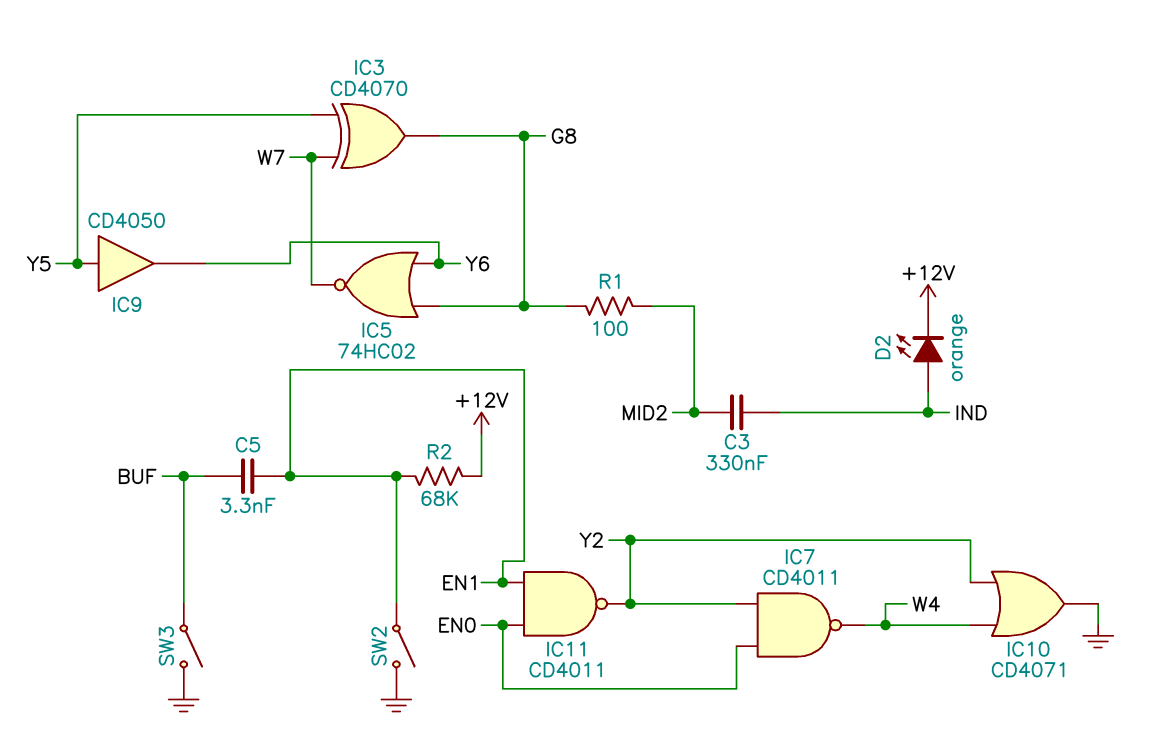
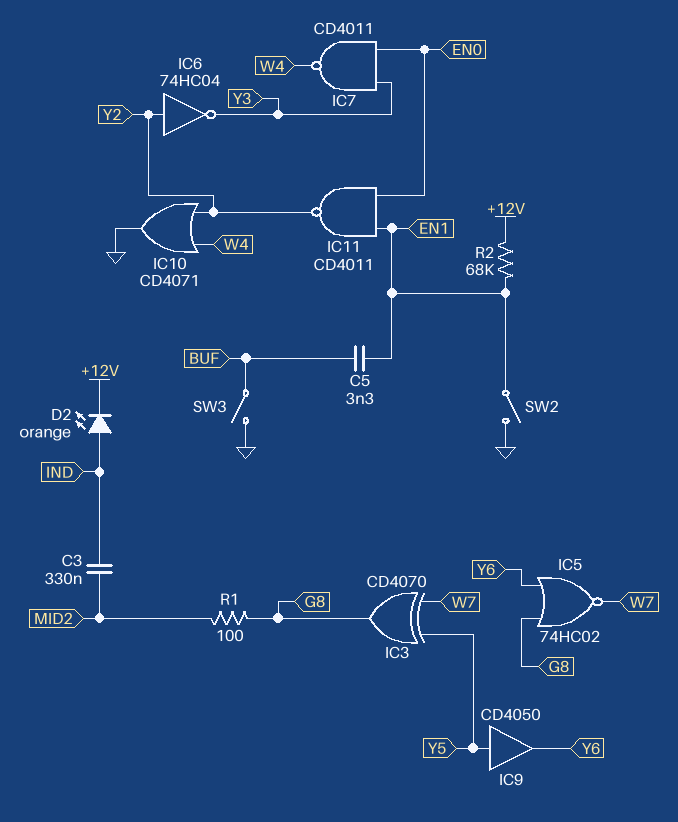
IC6: none -> NOT 74HC04 (in Y2, out Y3)
IC7: NAND CD4011 (in EN0, in Y2, out W4) -> NAND CD4011 (in EN0, in Y3, out W4)

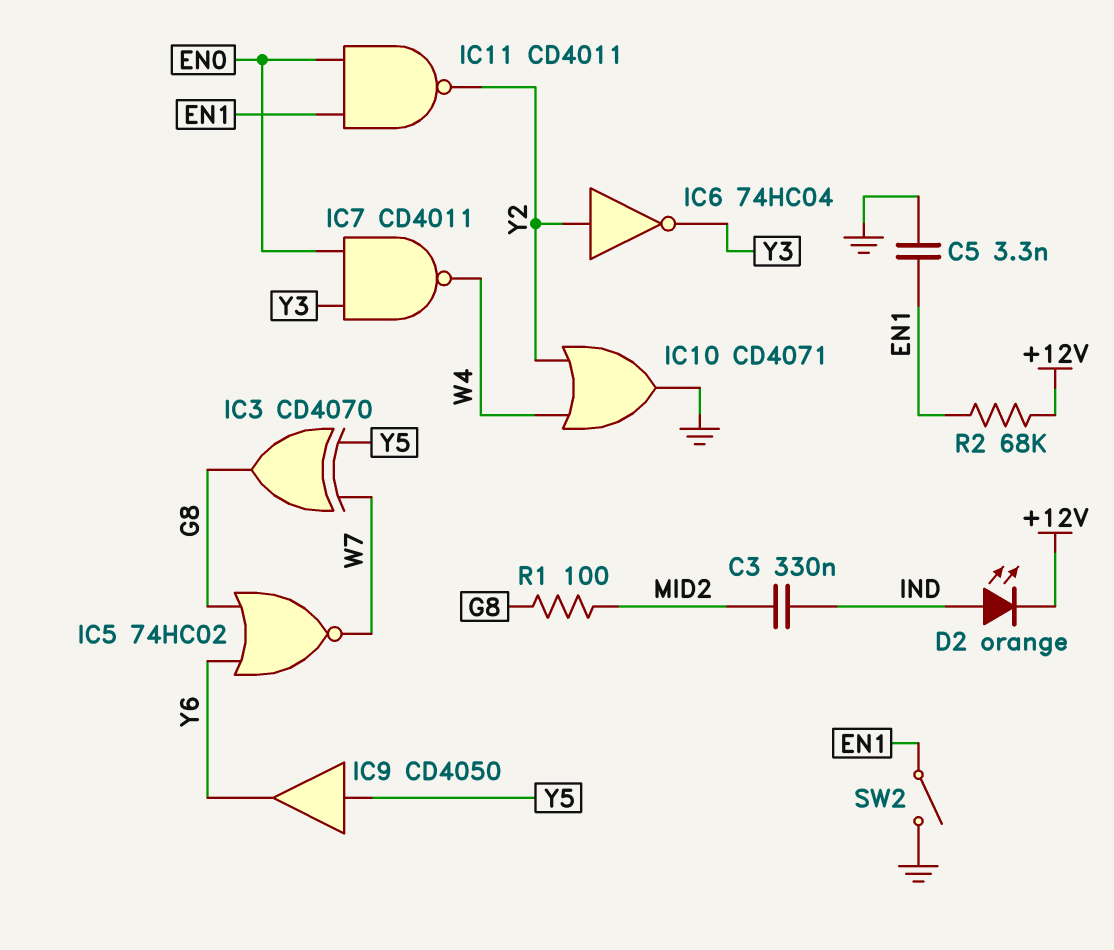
C5: 3.3nF (BUF, EN1) -> 3.3nF (EN1, GND)
SW3: switch (BUF, GND) -> none

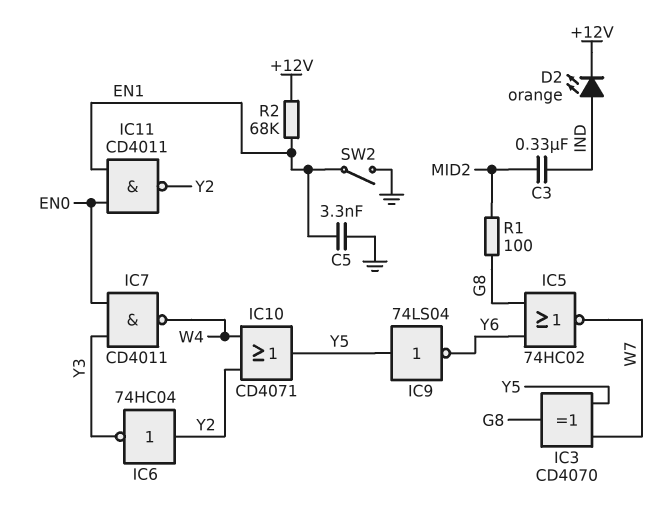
IC9: buffer CD4050 (in Y5, out Y6) -> NOT 74LS04 (in Y5, out Y6)
IC10: OR CD4071 (in W4, in Y2, out GND) -> OR CD4071 (in W4, in Y2, out Y5)

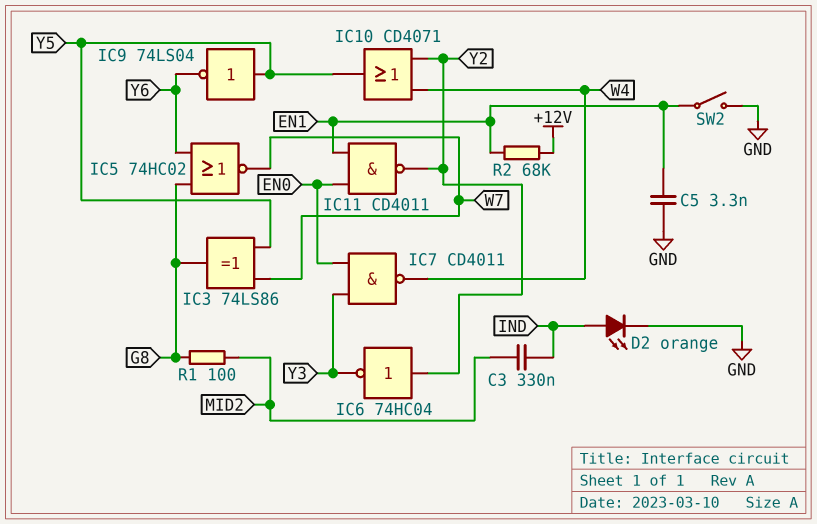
D2: LED orange (A IND, K +12V) -> LED orange (A IND, K GND)
IC3: XOR CD4070 (in W7, in Y5, out G8) -> XOR 74LS86 (in W7, in Y5, out G8)

